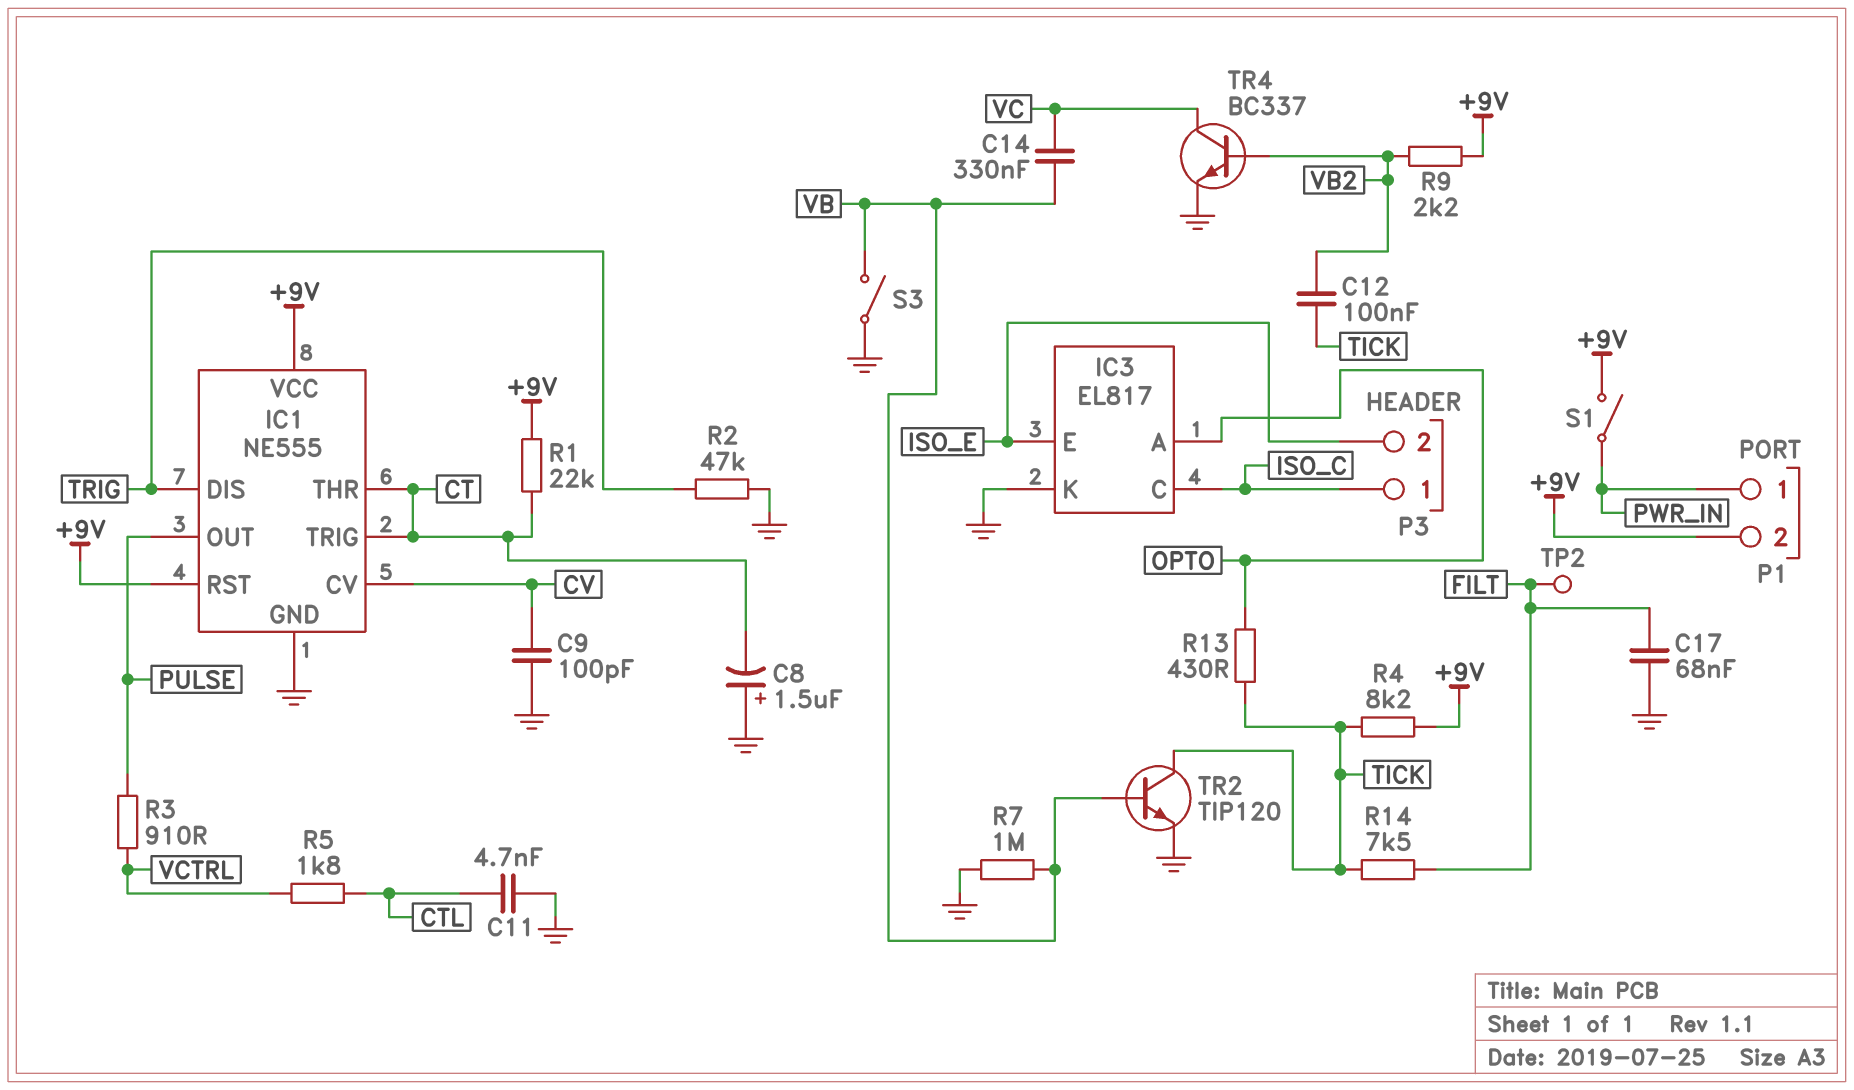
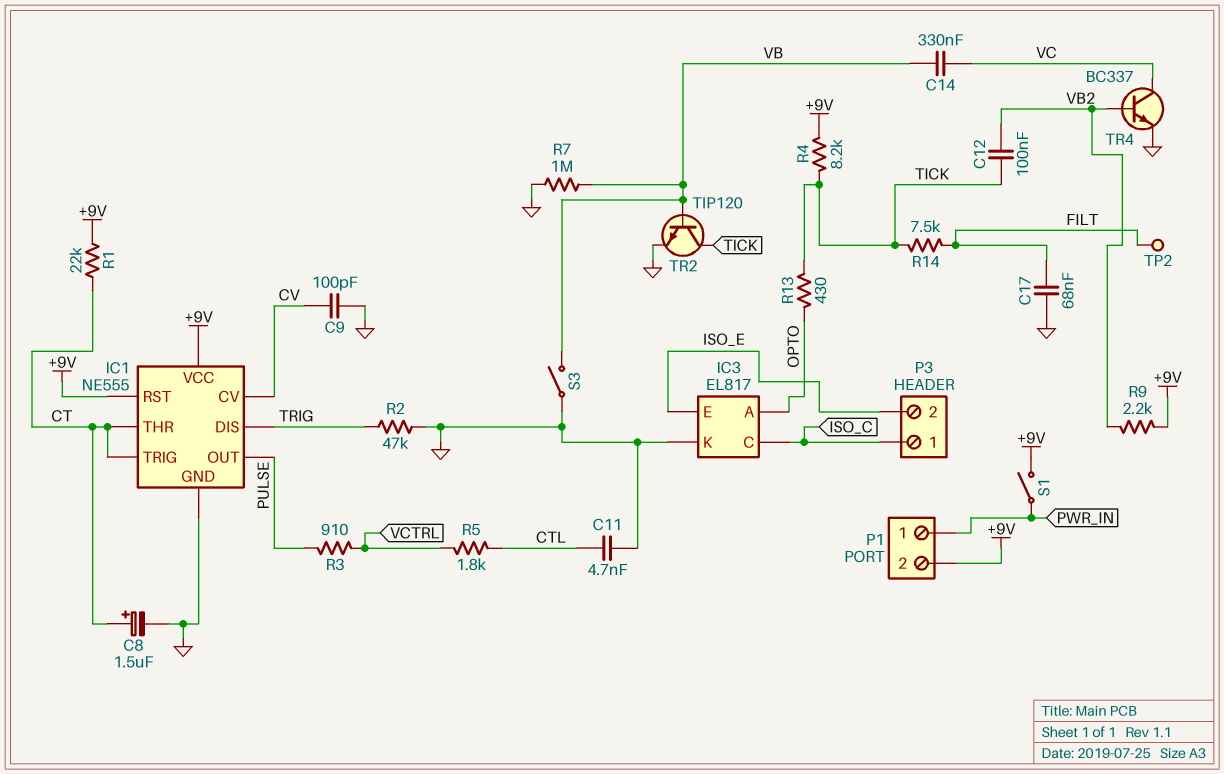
C8: 1.5uF (plus GND, minus CT) -> 1.5uF (plus CT, minus GND)

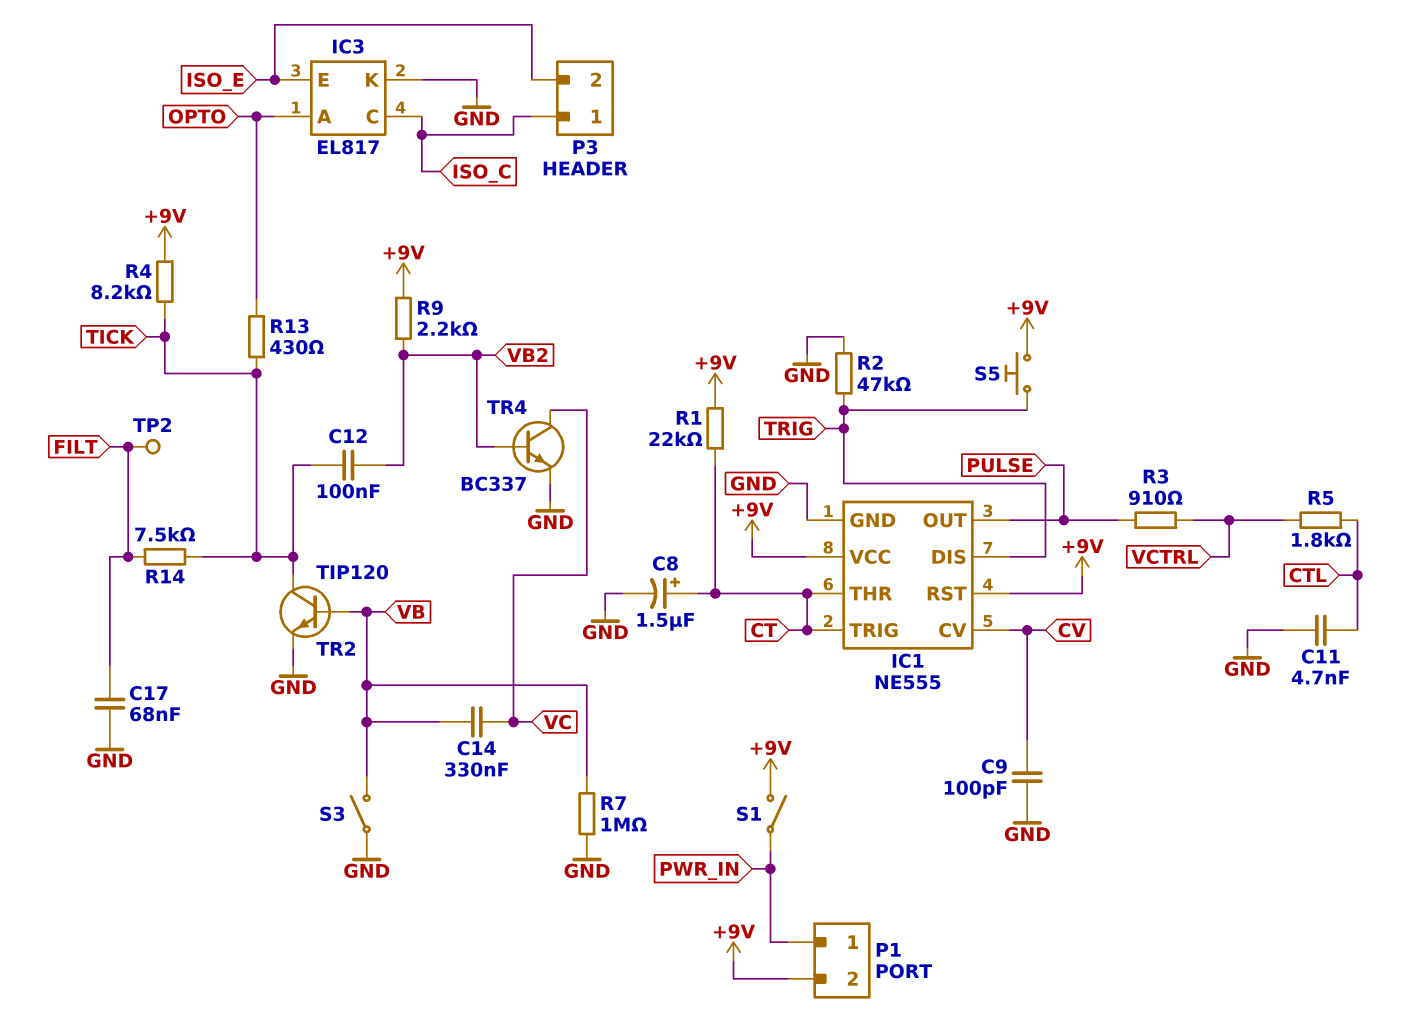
S5: none -> button (+9V, TRIG)

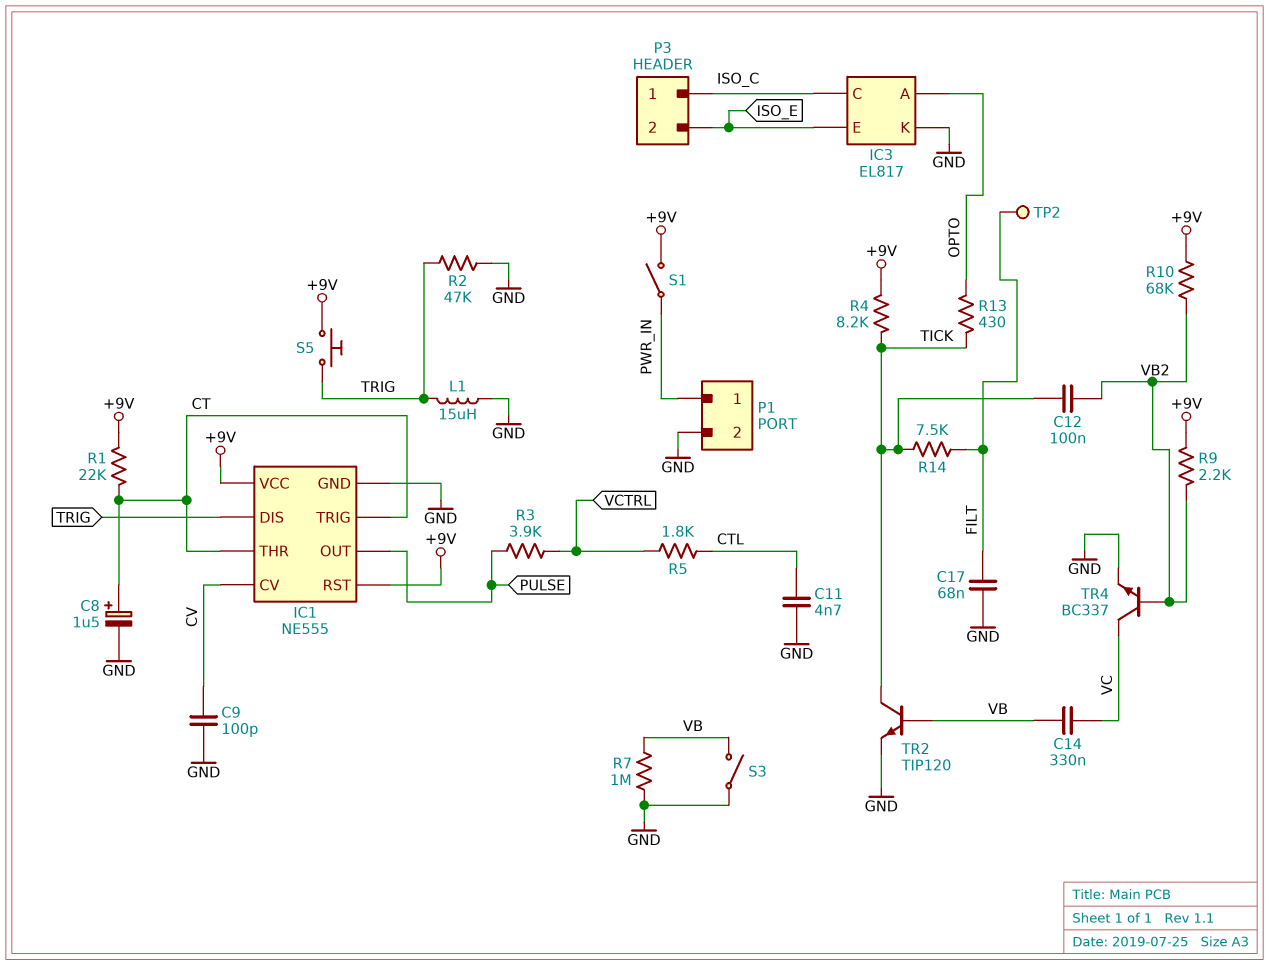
L1: none -> 15uH (GND, TRIG)
P1 pin 2: +9V -> GND
R3: 910 (PULSE, VCTRL) -> 3.9k (PULSE, VCTRL)
R10: none -> 68k (+9V, VB2)

